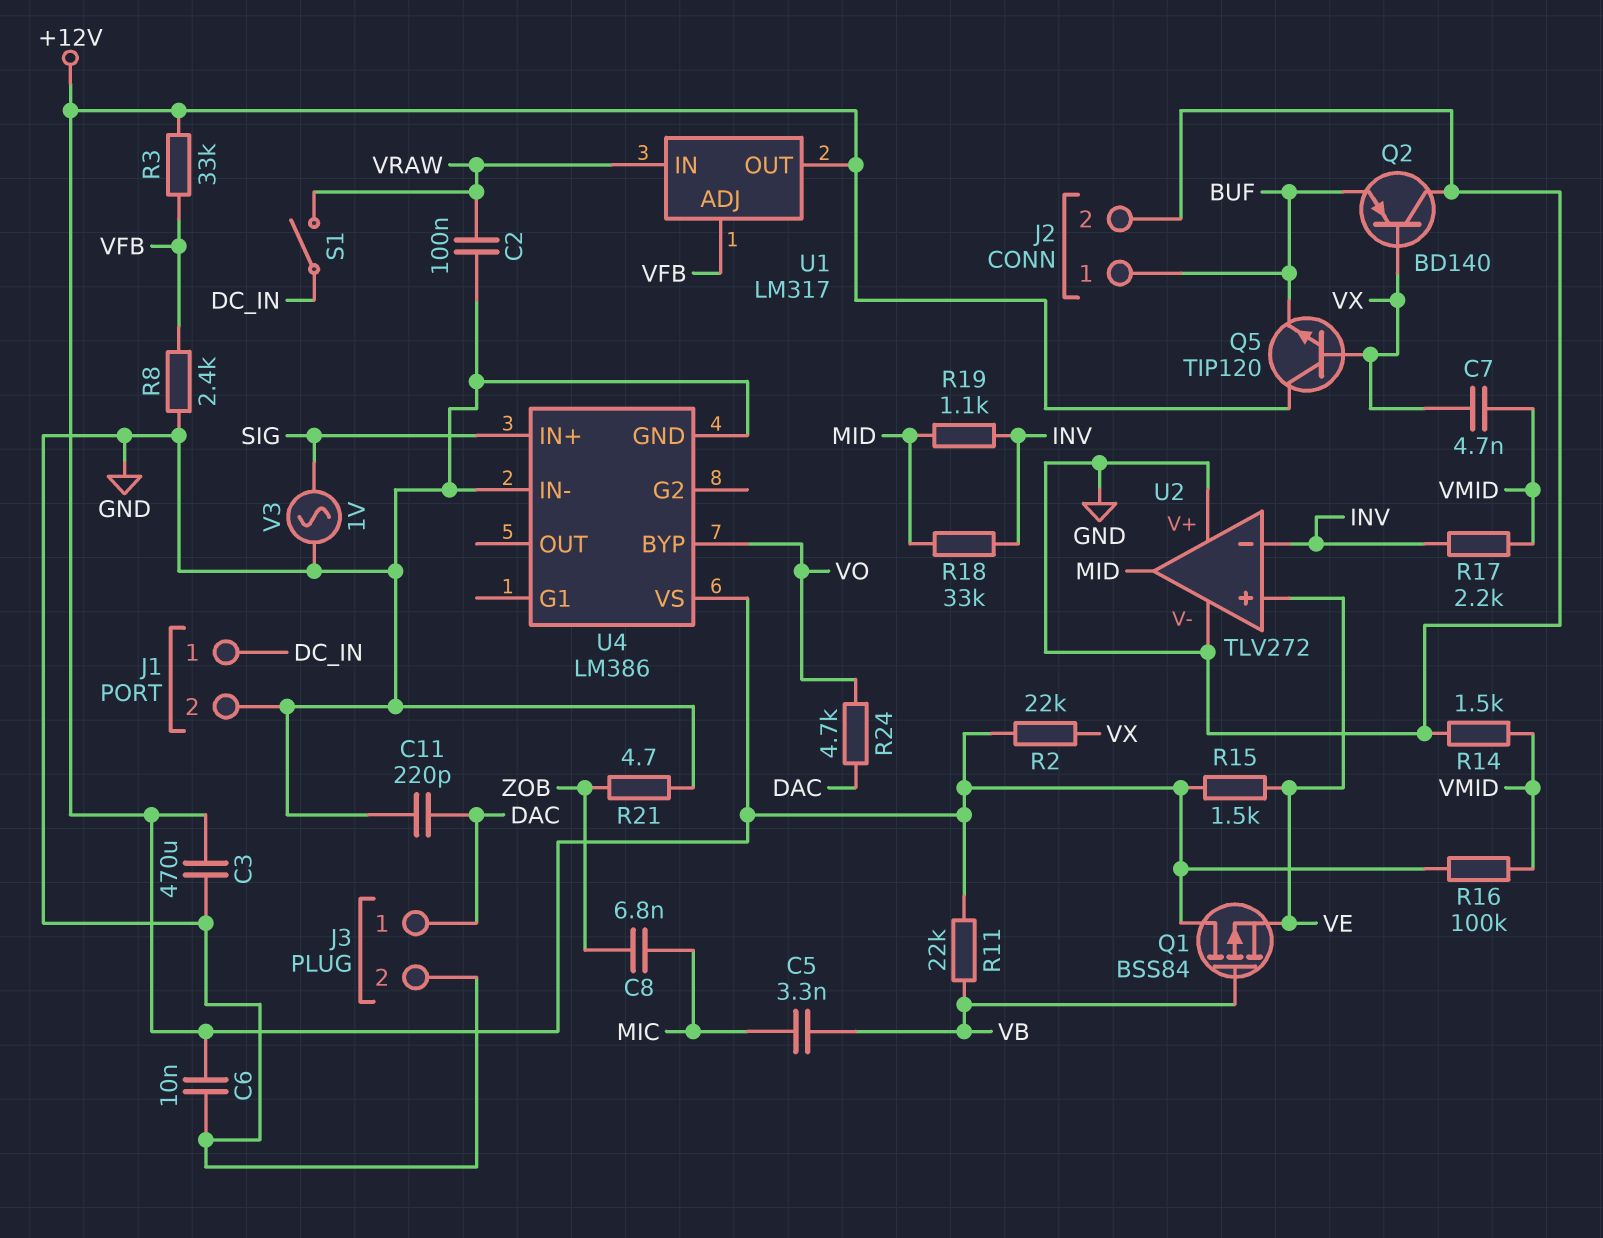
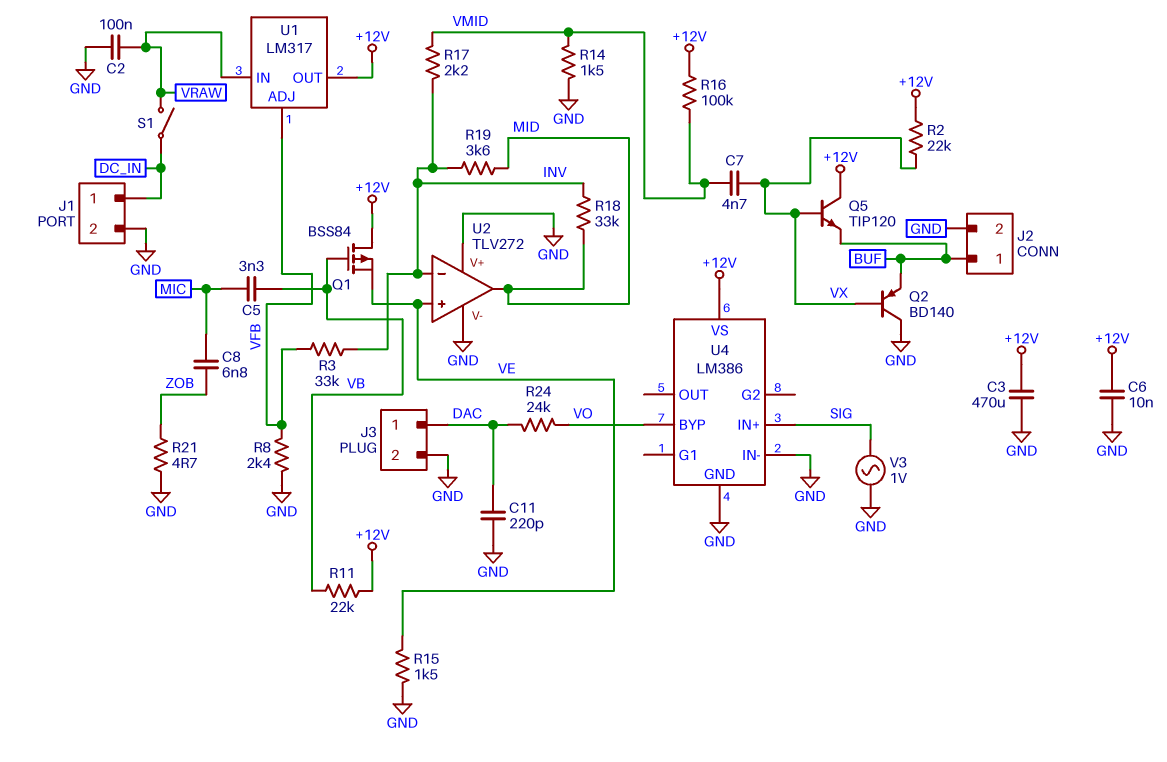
R3: 33k (+12V, VFB) -> 33k (INV, VFB)
R15: 1.5k (+12V, VE) -> 1.5k (GND, VE)
R19: 1.1k (INV, MID) -> 3.6k (INV, MID)
R24: 4.7k (DAC, VO) -> 24k (DAC, VO)

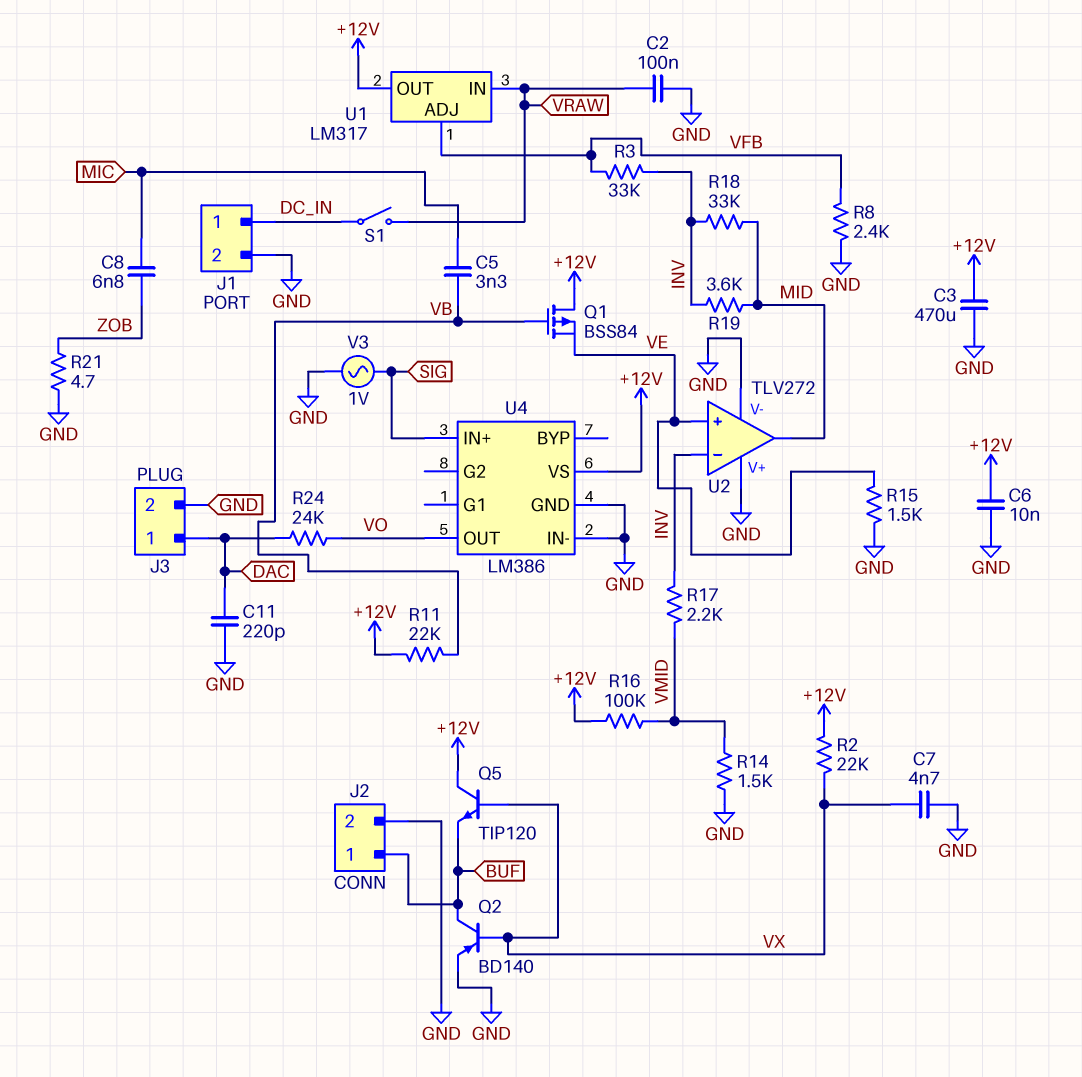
C7: 4.7nF (VMID, VX) -> 4.7nF (GND, VX)
Q2: PNP BD140 (B VX, C GND, E BUF) -> PNP BD140 (B VX, C BUF, E GND)
U4 pin BYP: VO -> none
U4 pin OUT: none -> VO

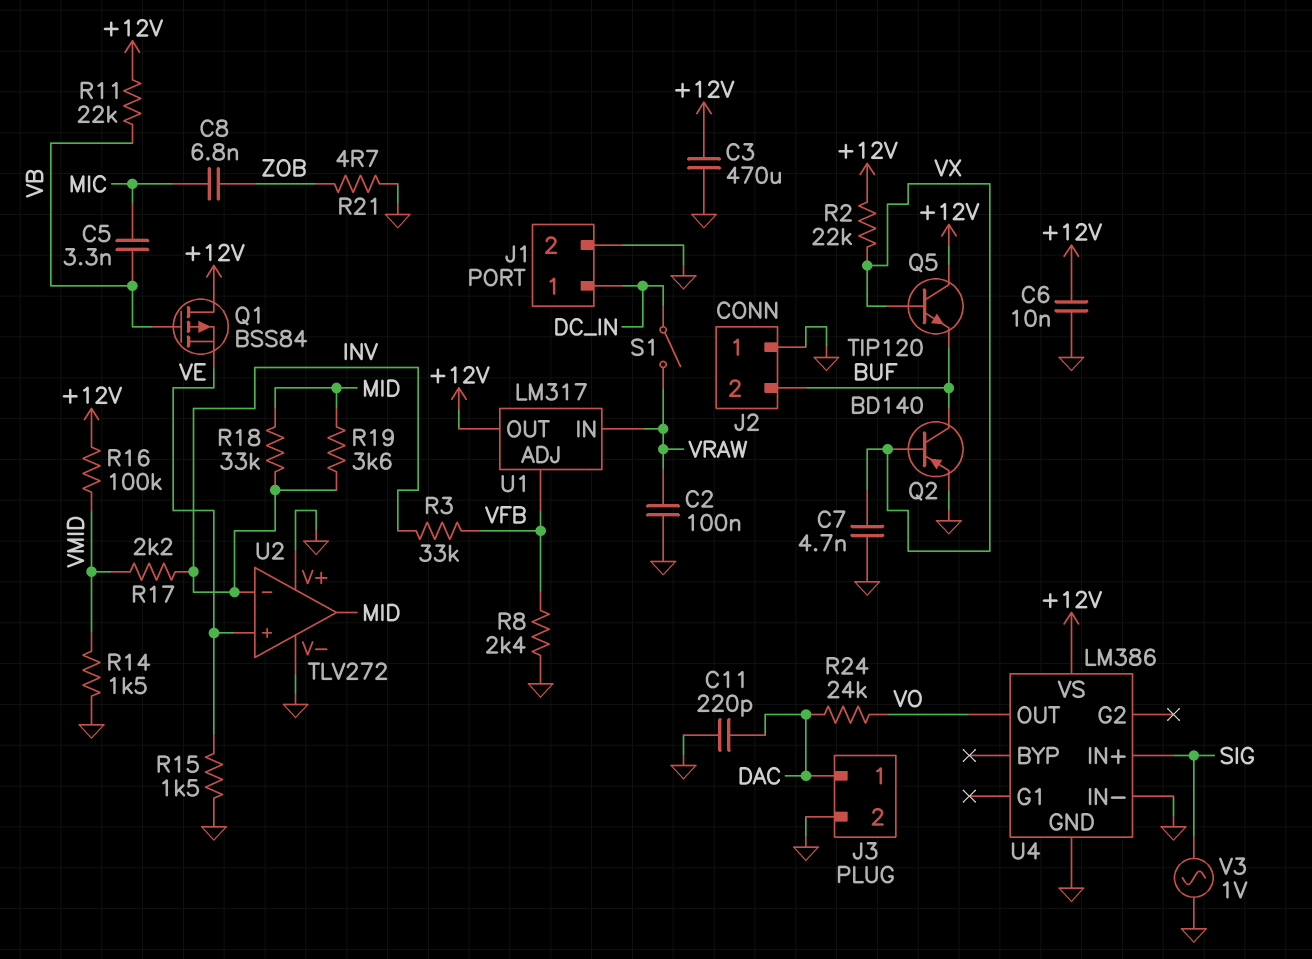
J2 pin 1: BUF -> GND
J2 pin 2: GND -> BUF

